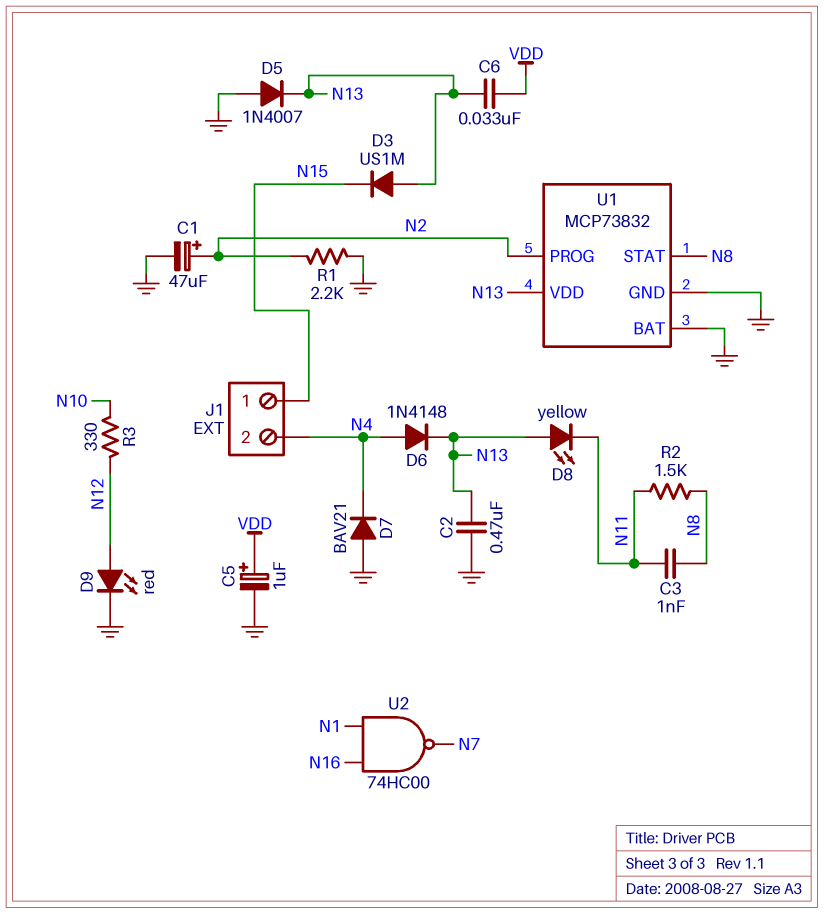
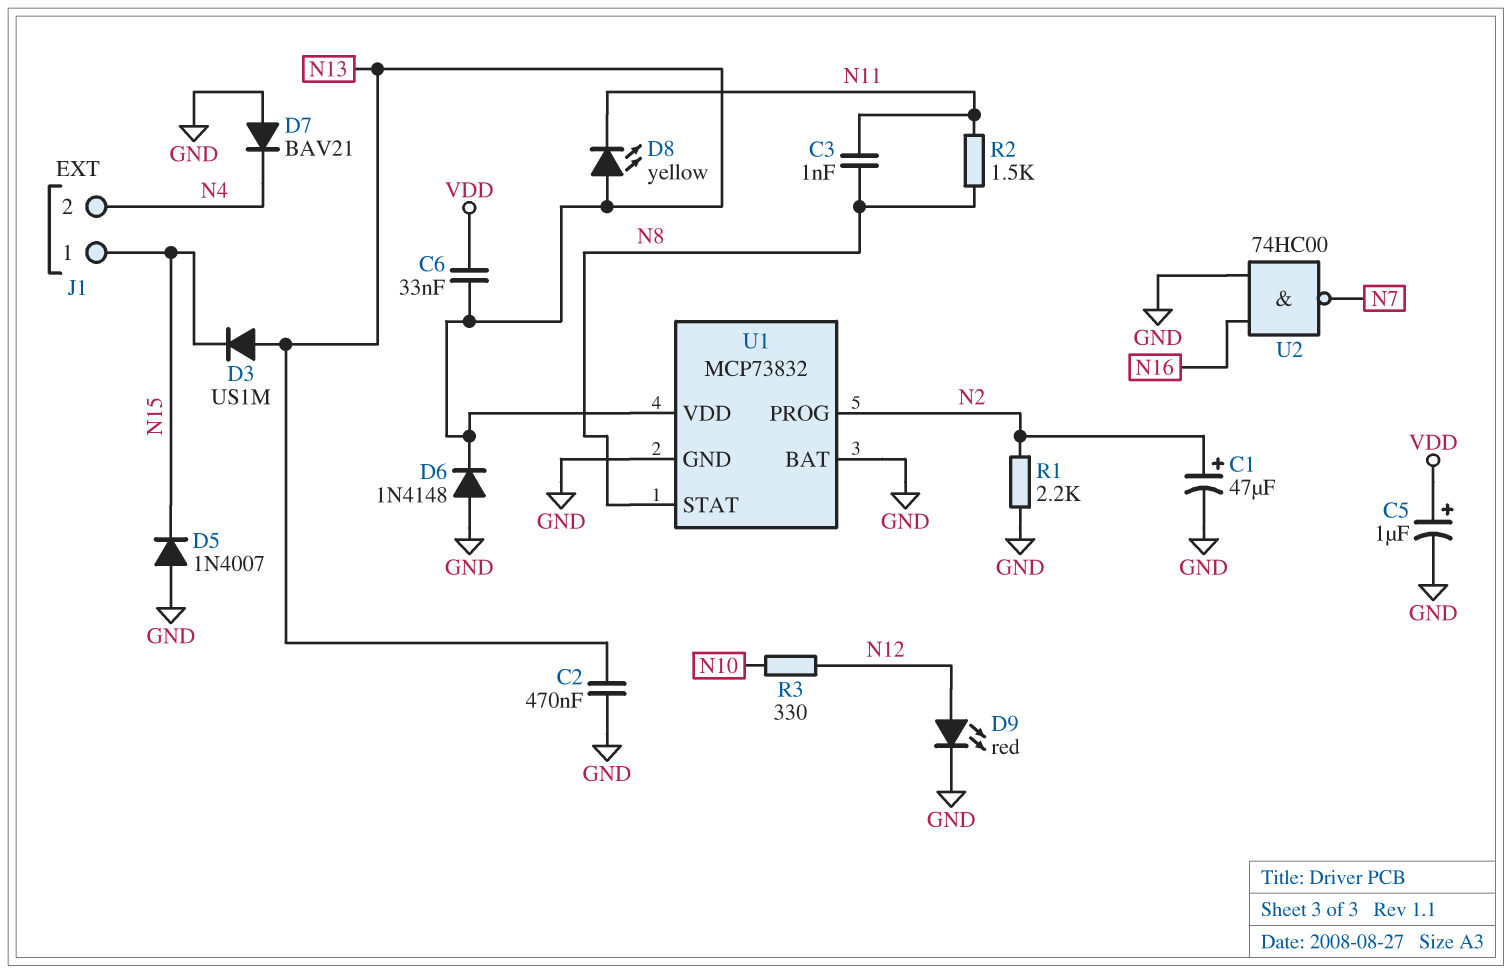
D5: diode 1N4007 (A GND, K N13) -> diode 1N4007 (A GND, K N15)
D6: diode 1N4148 (A N4, K N13) -> diode 1N4148 (A GND, K N13)
U2: NAND 74HC00 (in N1, in N16, out N7) -> NAND 74HC00 (in GND, in N16, out N7)

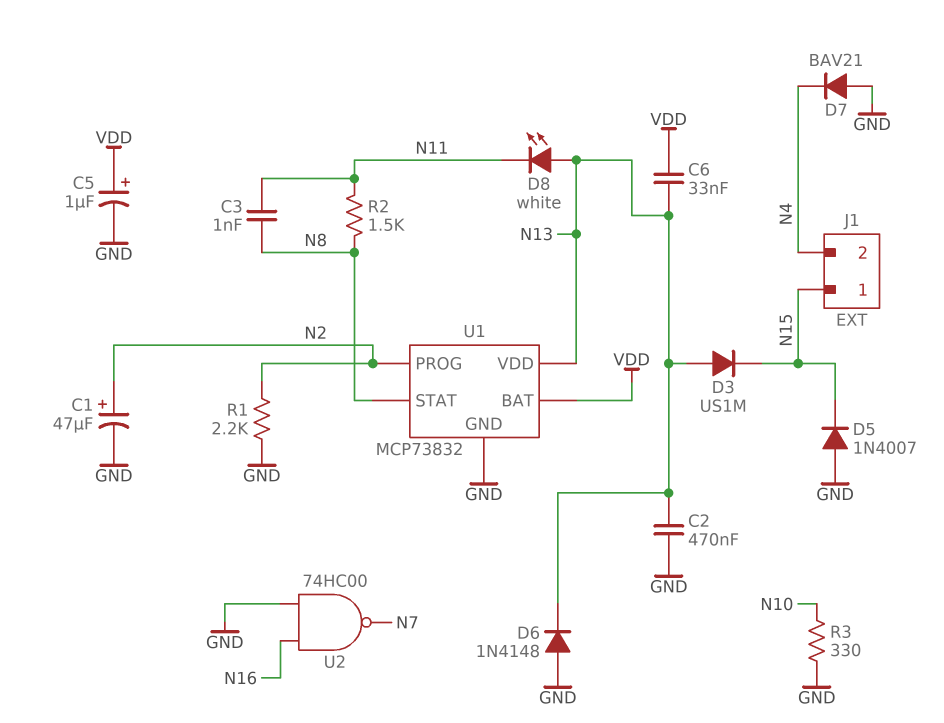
D8: LED yellow (A N13, K N11) -> LED white (A N13, K N11)
D9: LED red (A N12, K GND) -> none
R3: 330 (N10, N12) -> 330 (GND, N10)
U1 pin BAT: GND -> VDD

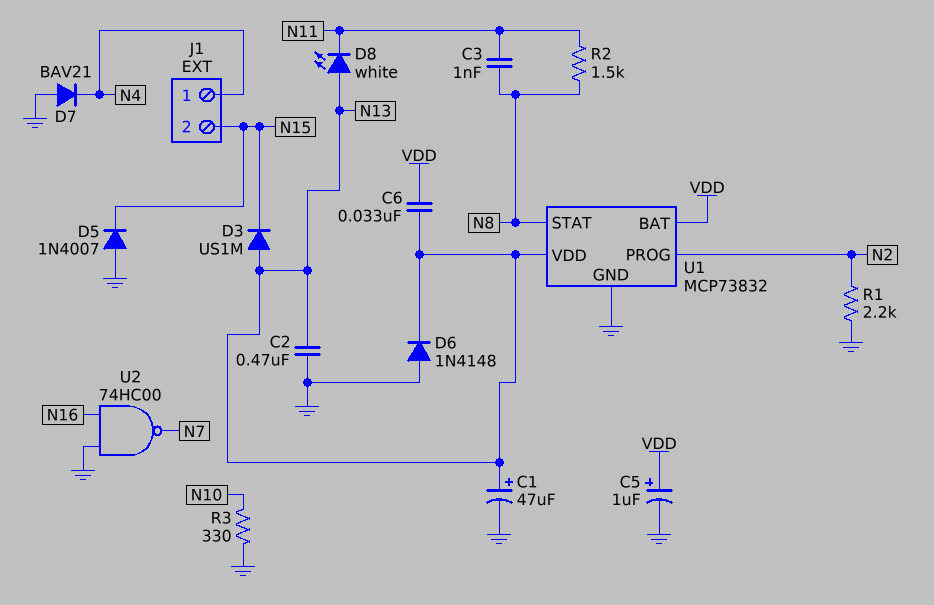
C1: 47uF (plus N2, minus GND) -> 47uF (plus N13, minus GND)
J1 pin 1: N15 -> N4
J1 pin 2: N4 -> N15

